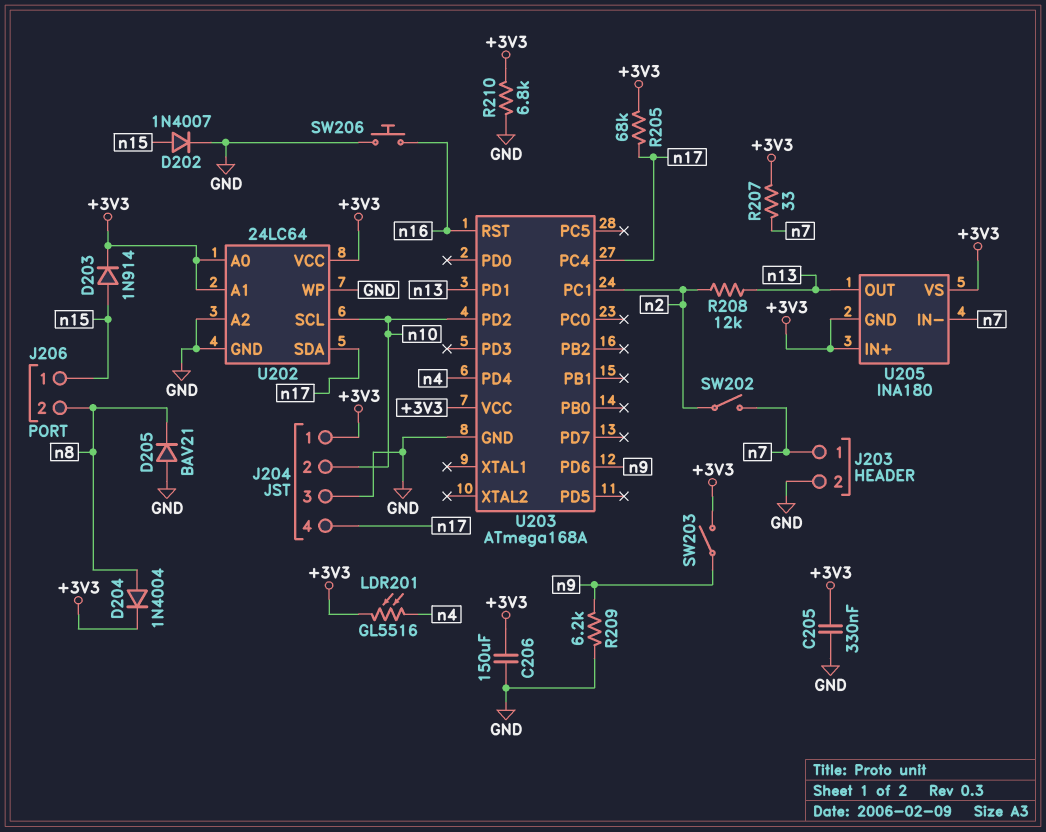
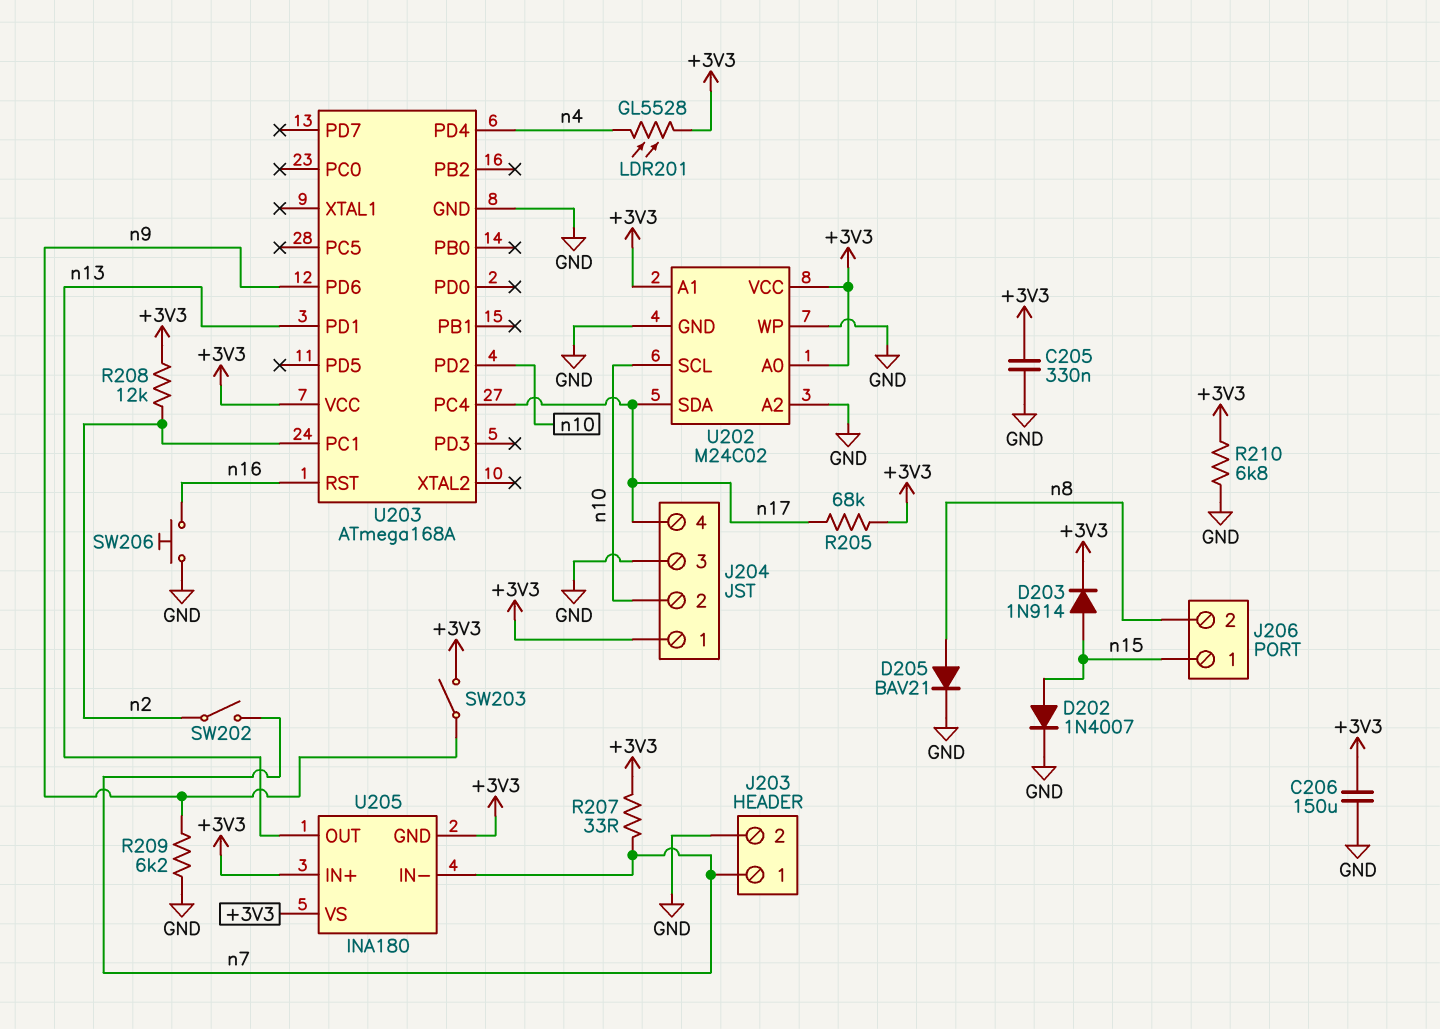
D204: diode 1N4004 (A n8, K +3V3) -> none
D205: diode BAV21 (A GND, K n8) -> diode BAV21 (A n8, K GND)
LDR201: GL5516 (+3V3, n4) -> GL5528 (+3V3, n4)
R208: 12k (n2, n13) -> 12k (+3V3, n2)
U202: 24LC64 -> M24C02

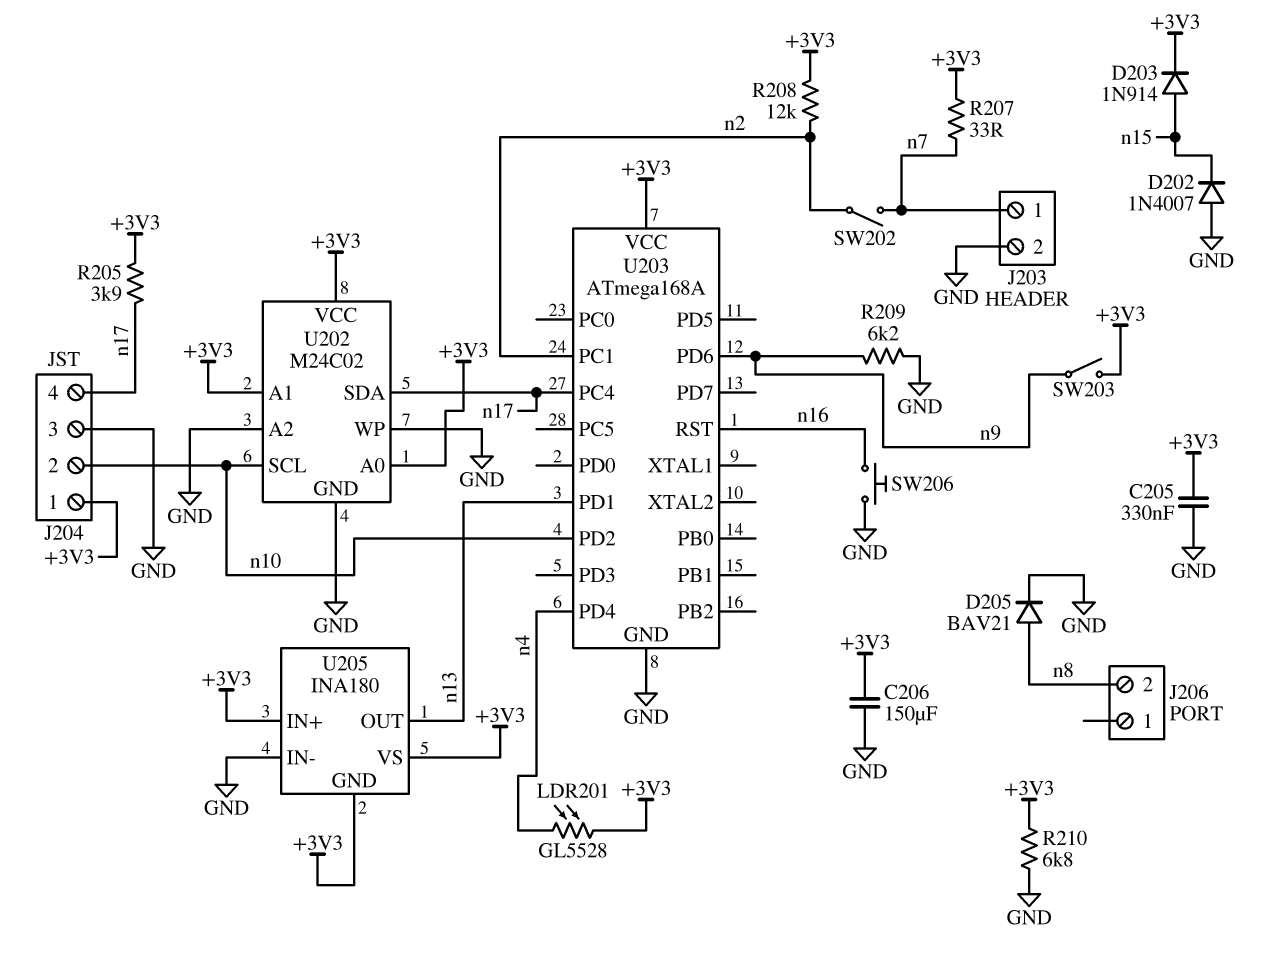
D202: diode 1N4007 (A n15, K GND) -> diode 1N4007 (A GND, K n15)
J206 pin 1: n15 -> none
R205: 68k (+3V3, n17) -> 3.9k (+3V3, n17)
U205 pin IN-: n7 -> GND

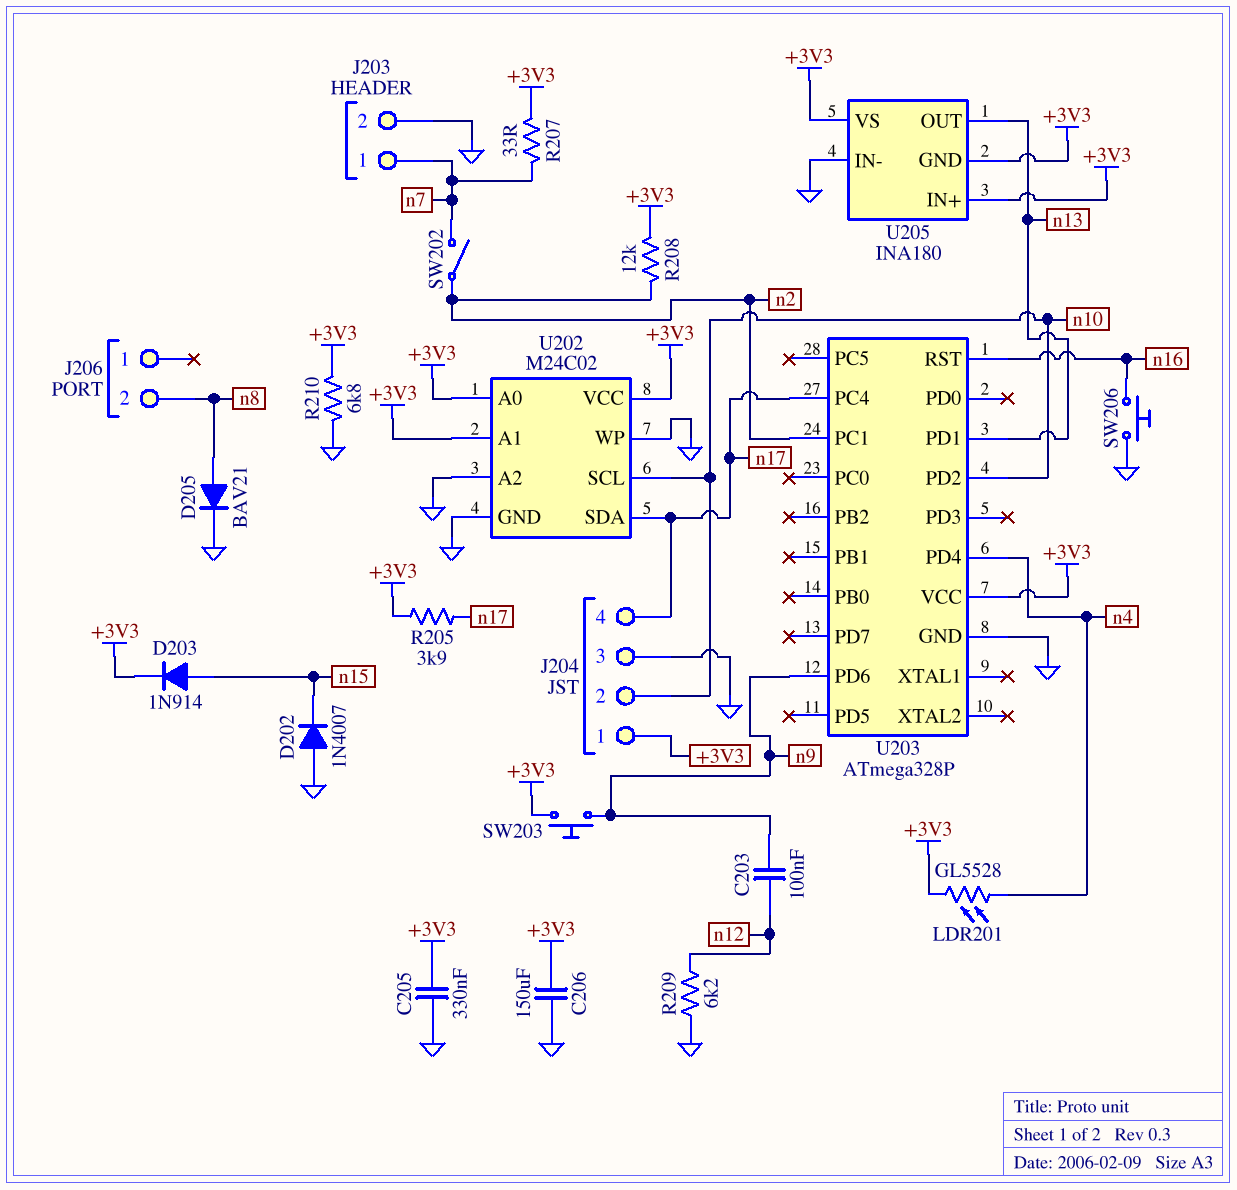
C203: none -> 100nF (n9, n12)
R209: 6.2k (GND, n9) -> 6.2k (GND, n12)
SW203: switch (+3V3, n9) -> button (+3V3, n9)
U203: ATmega168A -> ATmega328P

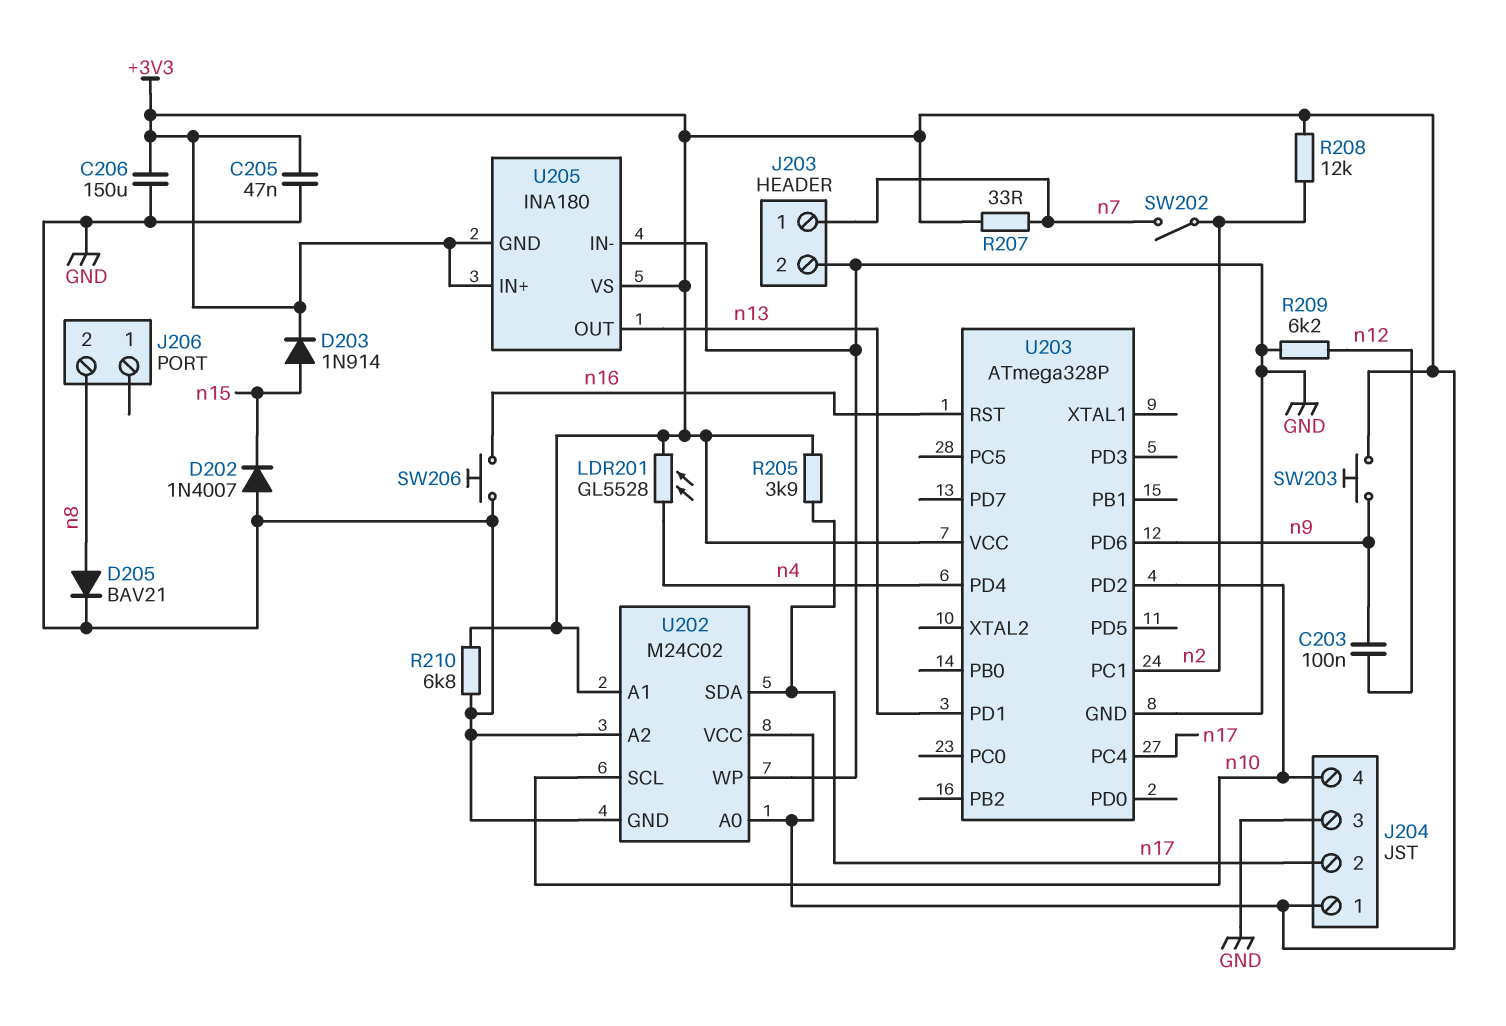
C205: 330nF (+3V3, GND) -> 47nF (+3V3, GND)
J204 pin 2: n10 -> n17
J204 pin 4: n17 -> n10

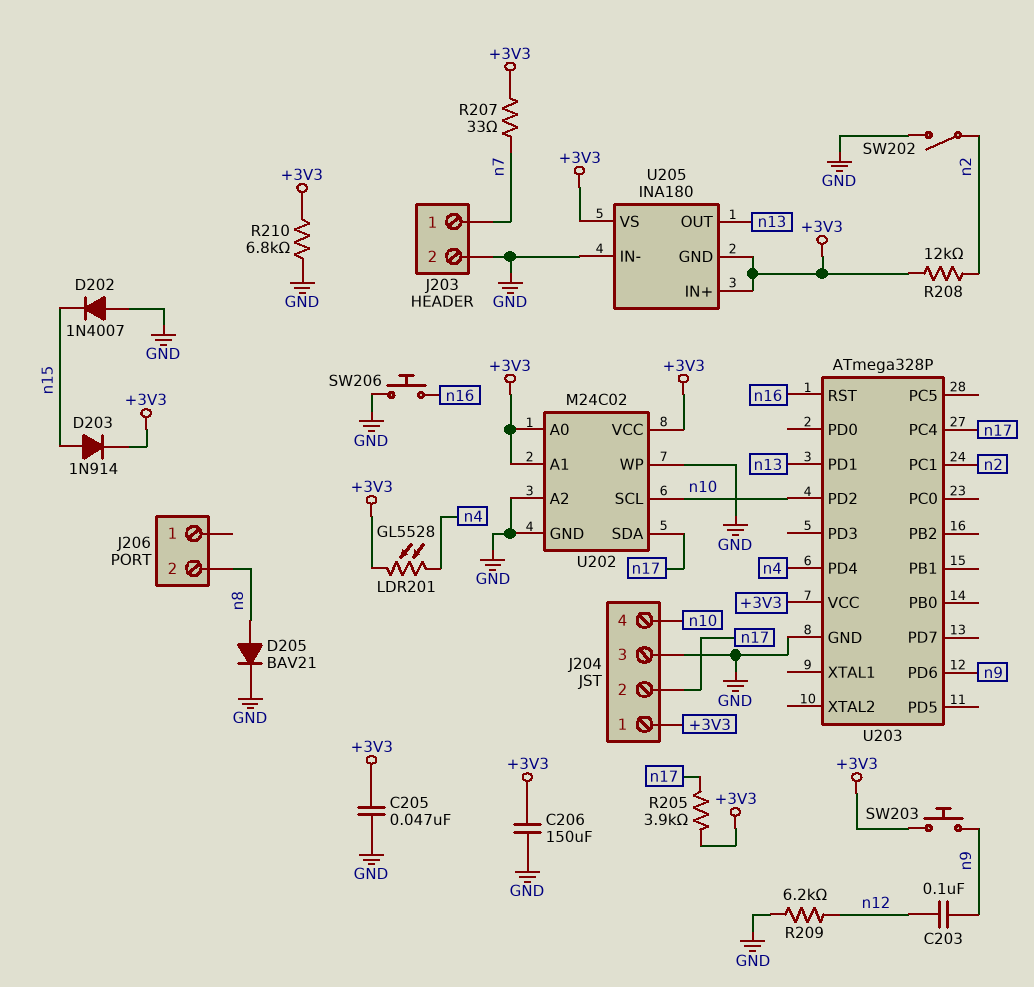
SW202: switch (n2, n7) -> switch (GND, n2)

